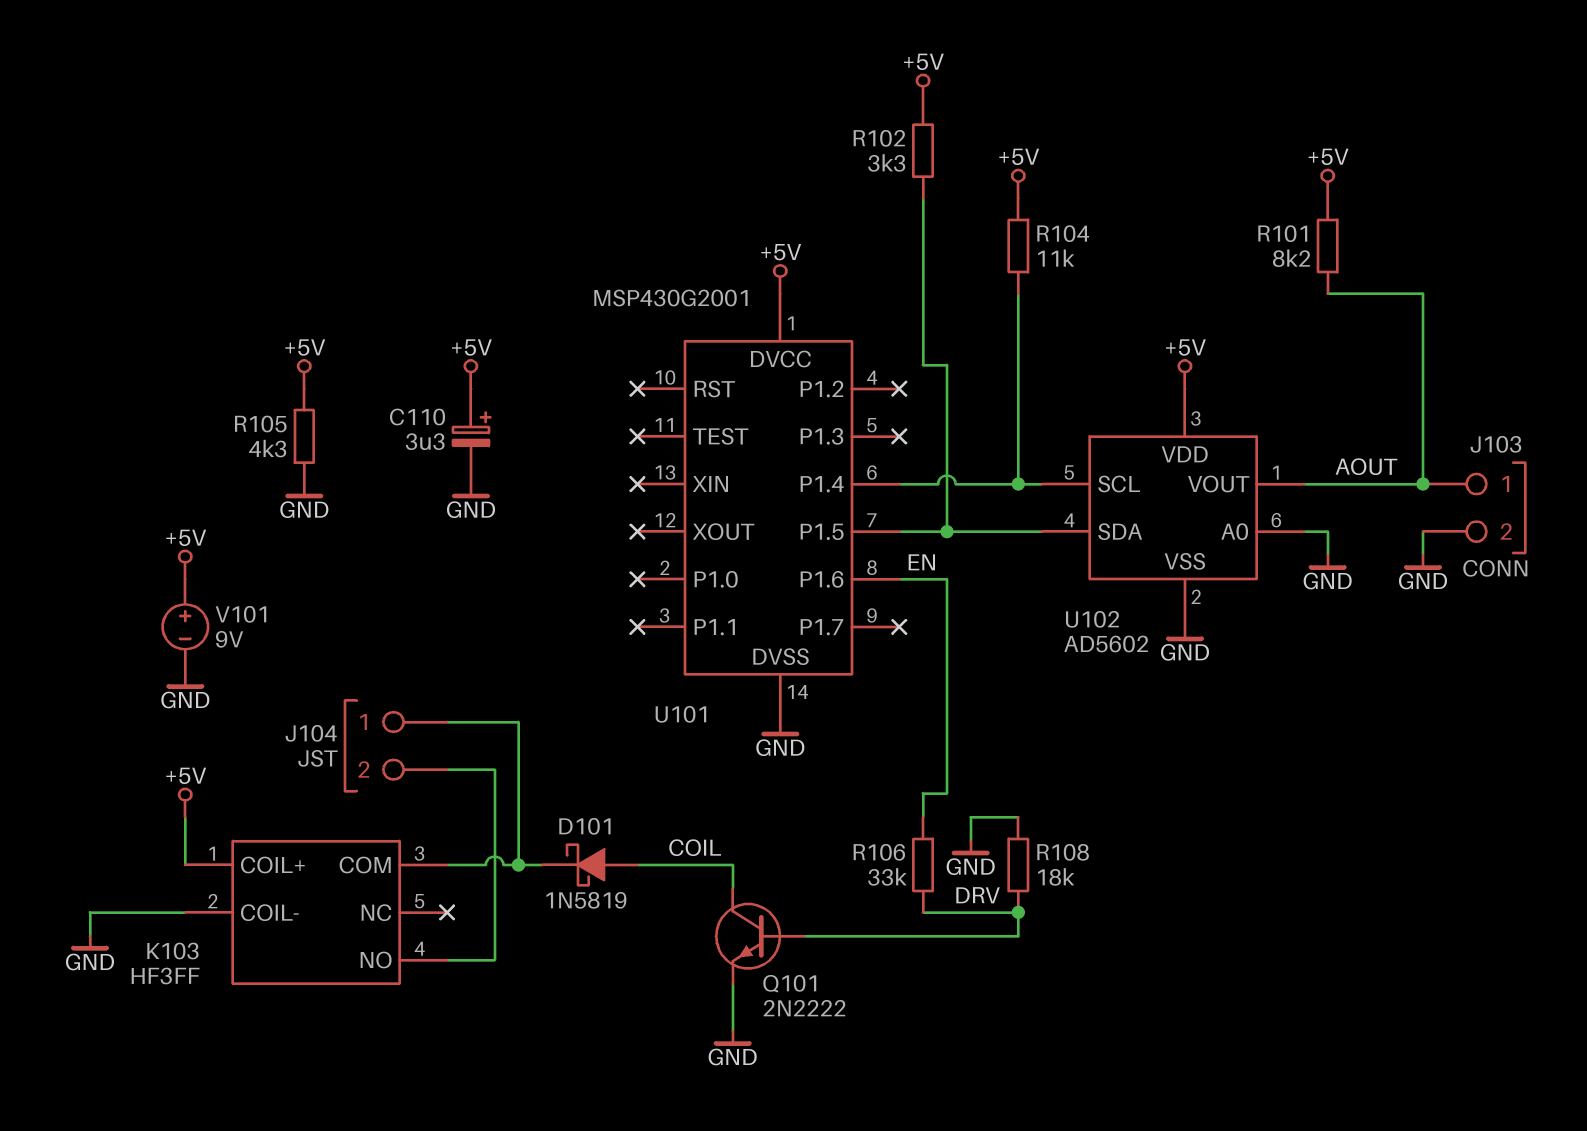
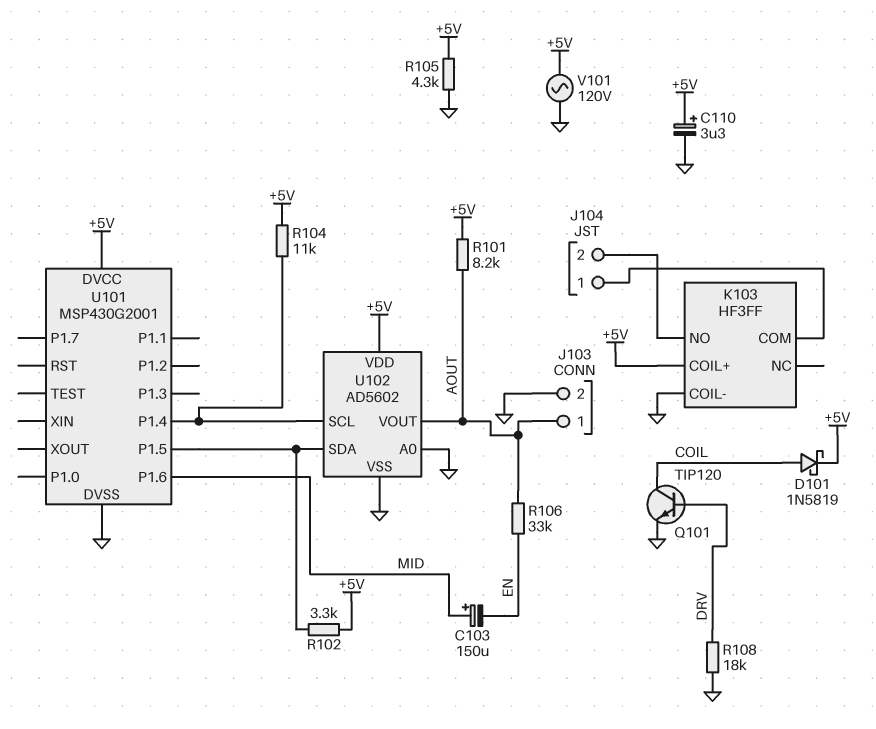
C103: none -> 150uF (plus MID, minus EN)
D101: schottky 1N5819 (A COIL, K J104/1) -> schottky 1N5819 (A COIL, K +5V)
Q101: NPN 2N2222 (B DRV, C COIL, E GND) -> NPN TIP120 (B DRV, C COIL, E GND)
R106: 33k (DRV, EN) -> 33k (AOUT, EN)
U101 pin P1.6: EN -> MID
V101: 9V (plus +5V, minus GND) -> AC 120V (+5V, GND)

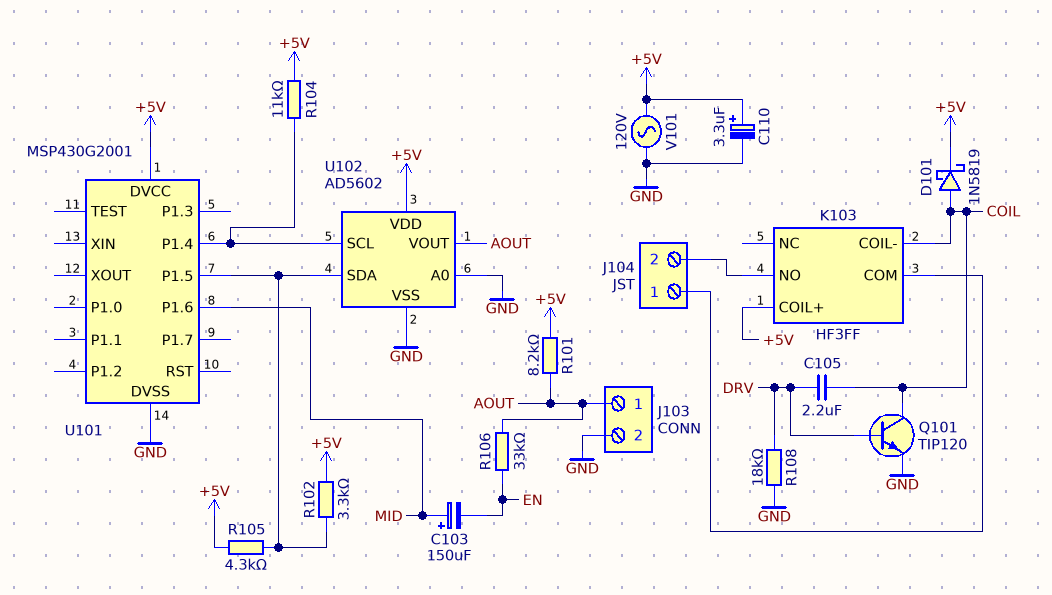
C105: none -> 2.2uF (COIL, DRV)
K103 pin COIL-: GND -> COIL
R105: 4.3k (+5V, GND) -> 4.3k (+5V, U101/P1.5)

